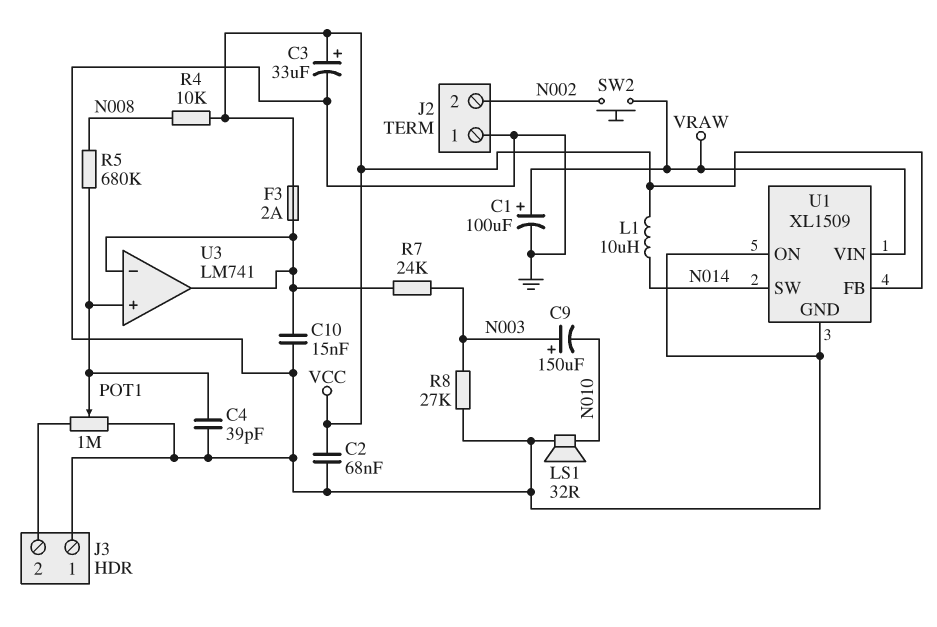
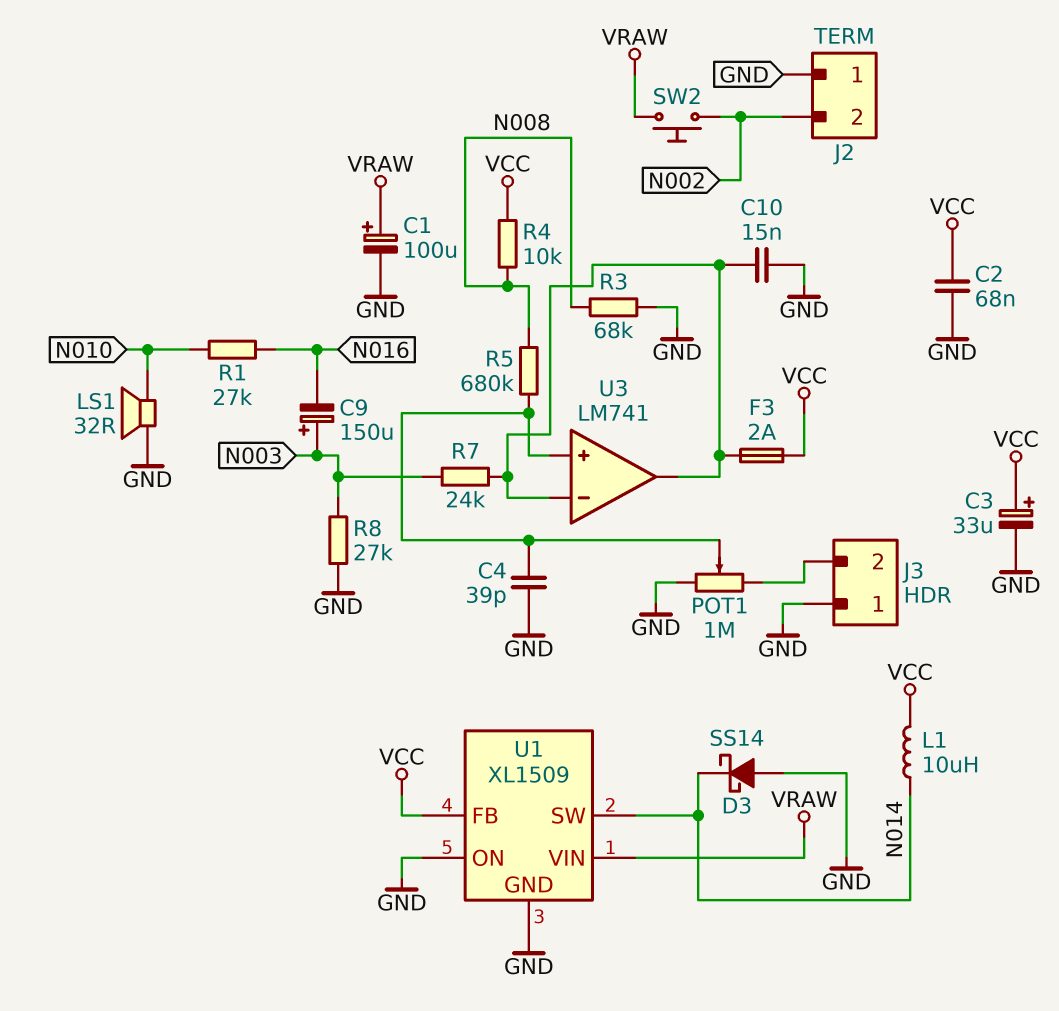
C9: 150uF (plus N003, minus N010) -> 150uF (plus N003, minus N016)
D3: none -> schottky SS14 (A GND, K N014)
R1: none -> 27k (N010, N016)
R3: none -> 68k (GND, N008)

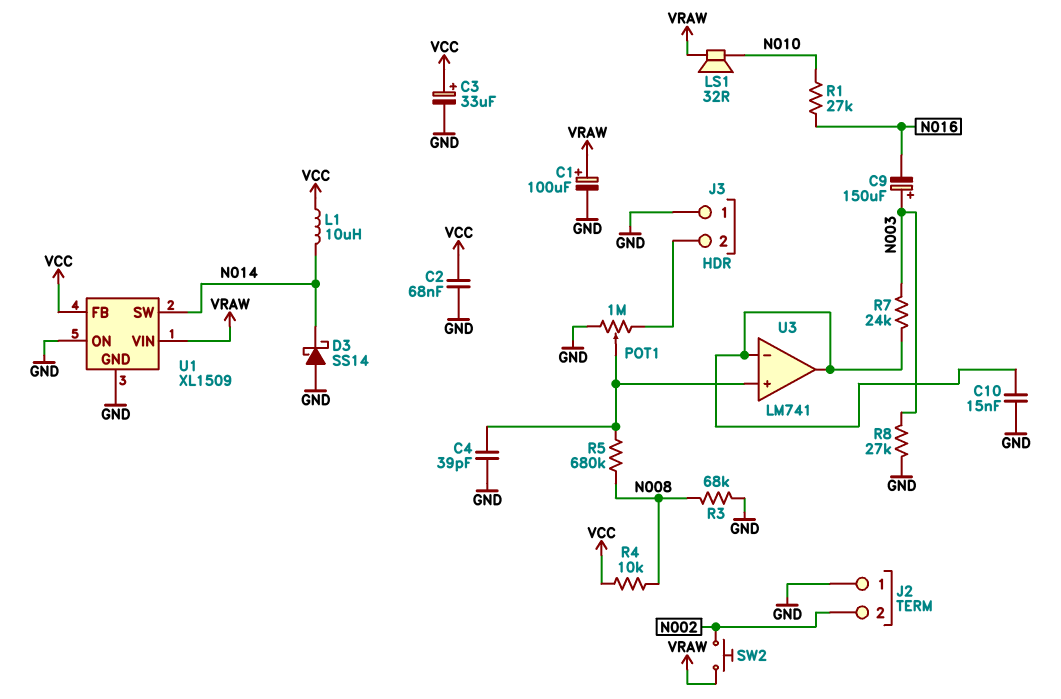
F3: 2A (U3/in-, VCC) -> none
LS1: speaker 32R (GND, N010) -> speaker 32R (N010, VRAW)

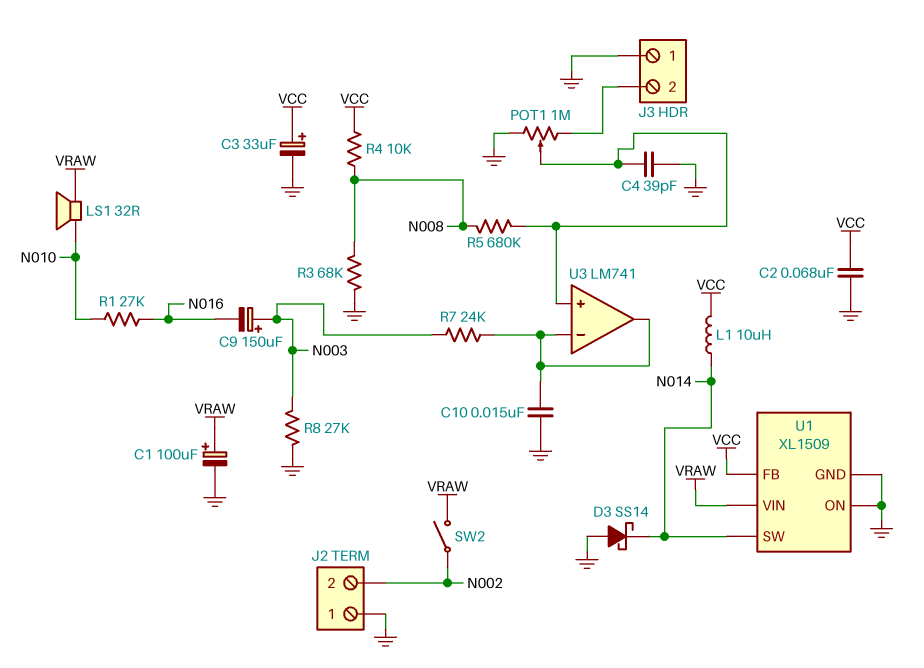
SW2: button (N002, VRAW) -> switch (N002, VRAW)

